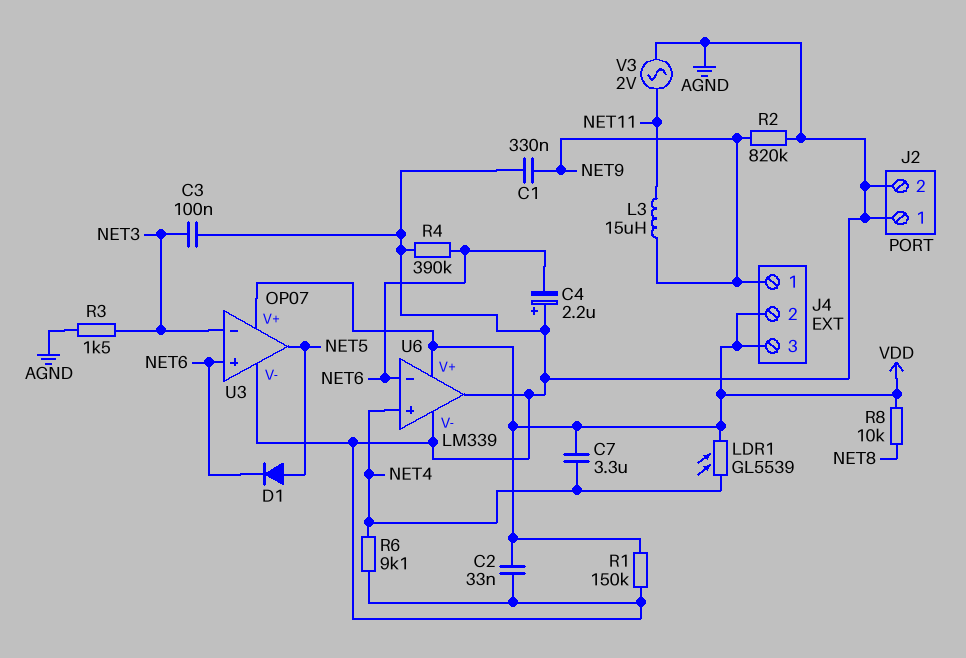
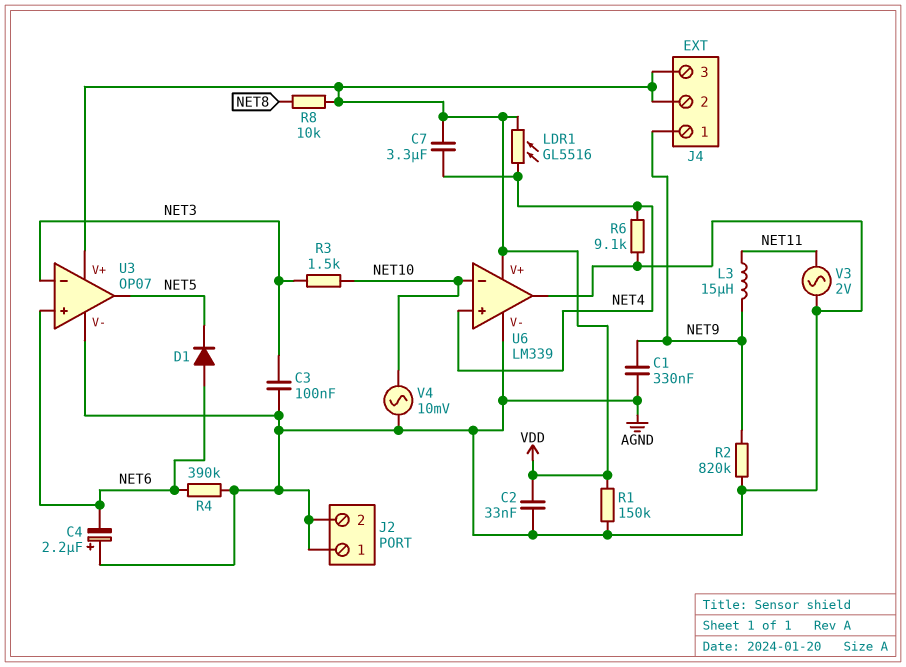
D1: diode (A NET5, K NET6) -> diode (A NET6, K NET5)
LDR1: GL5539 (NET4, VDD) -> GL5516 (NET4, VDD)
R3: 1.5k (AGND, NET3) -> 1.5k (NET3, NET10)
U6 pin in-: NET6 -> NET10
V4: none -> AC 10mV (AGND, NET10)

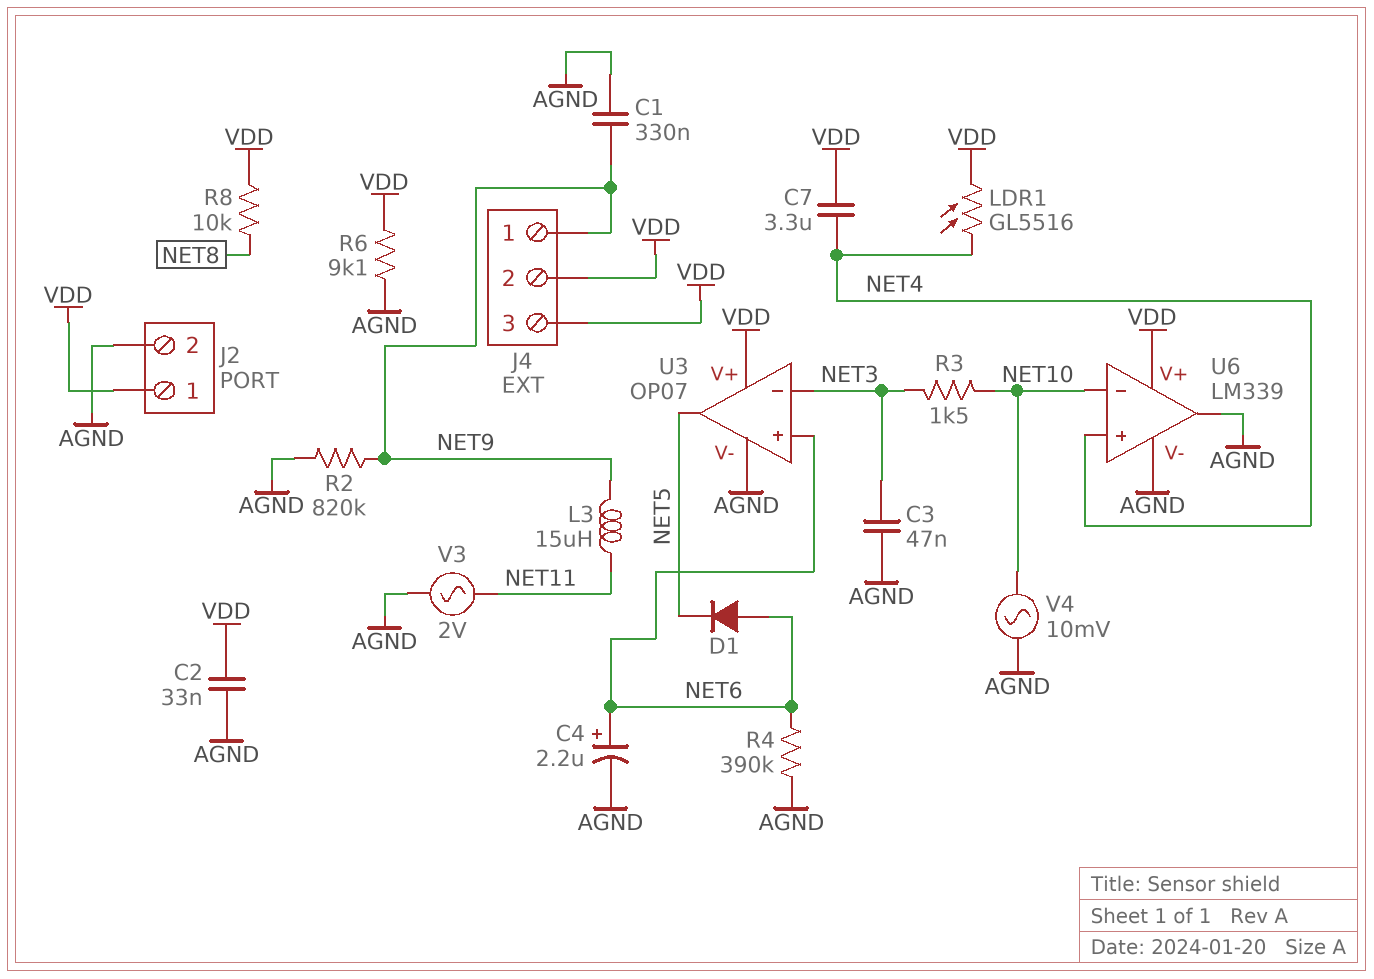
C3: 100nF (AGND, NET3) -> 47nF (AGND, NET3)
C4: 2.2uF (plus AGND, minus NET6) -> 2.2uF (plus NET6, minus AGND)
J2 pin 1: AGND -> VDD
R1: 150k (AGND, VDD) -> none
R6: 9.1k (AGND, NET4) -> 9.1k (AGND, VDD)

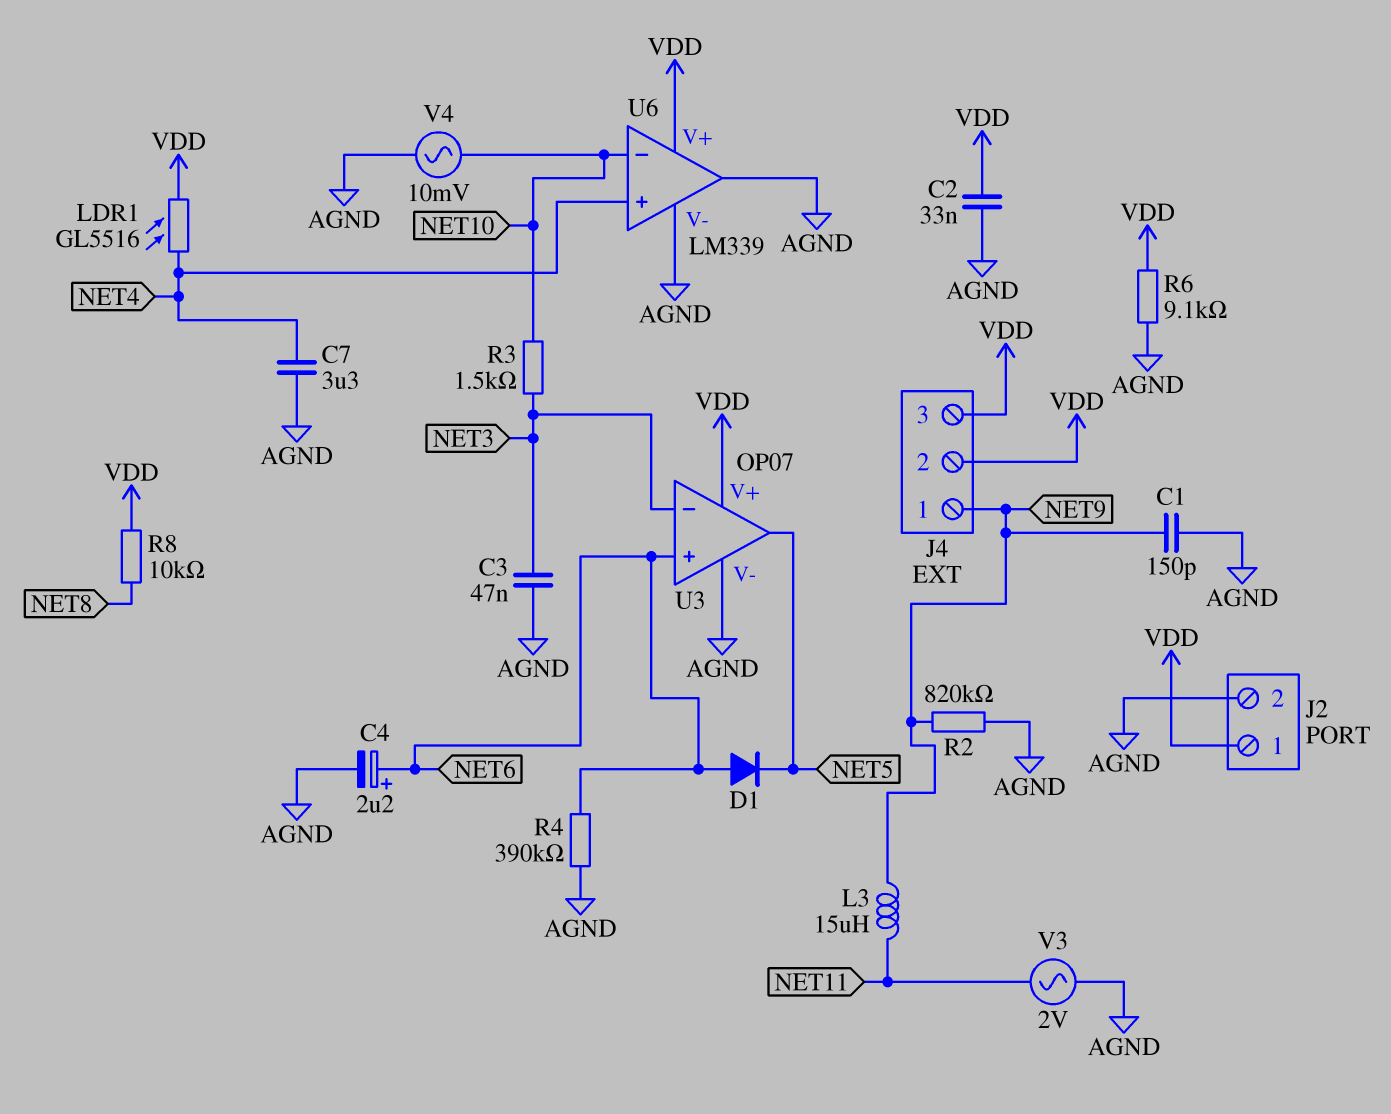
C1: 330nF (AGND, NET9) -> 150pF (AGND, NET9)
C7: 3.3uF (NET4, VDD) -> 3.3uF (AGND, NET4)

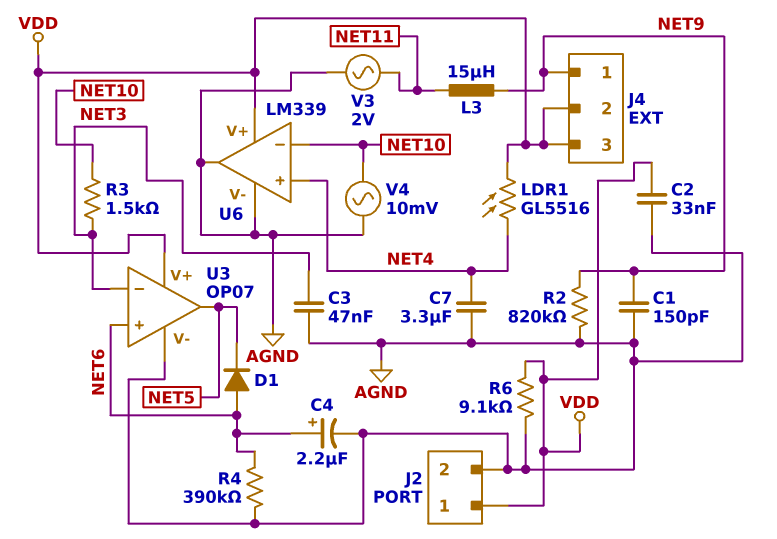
R8: 10k (NET8, VDD) -> none

